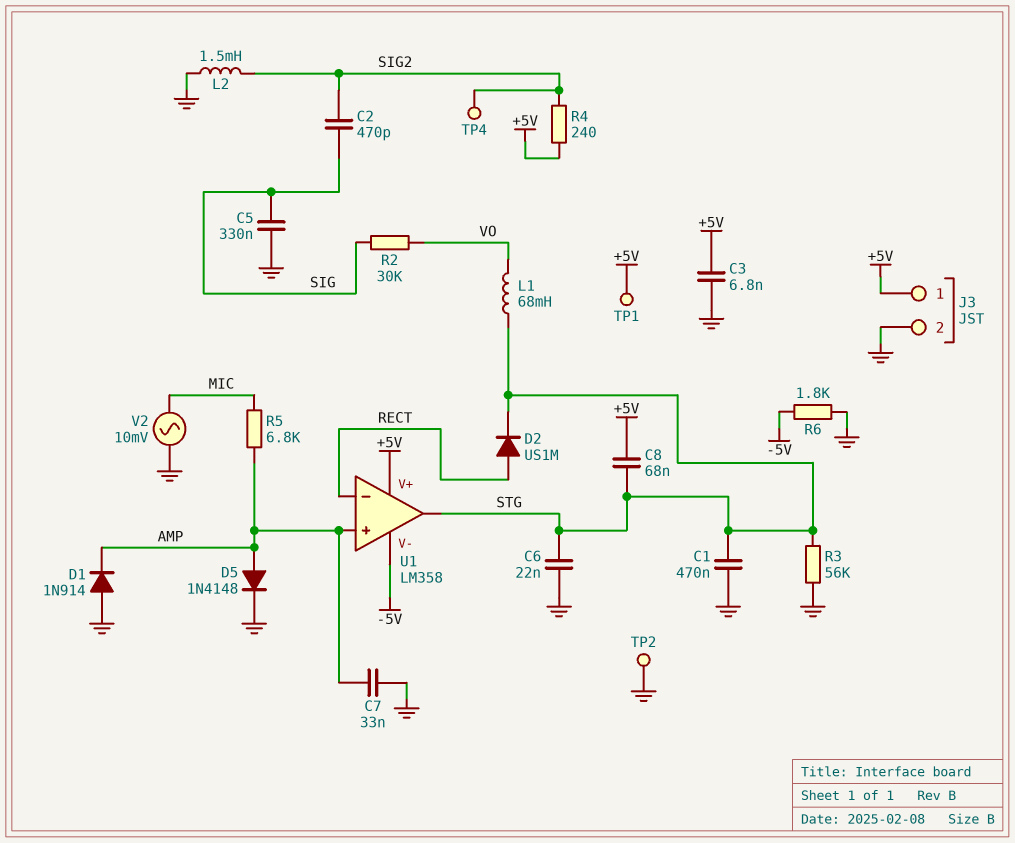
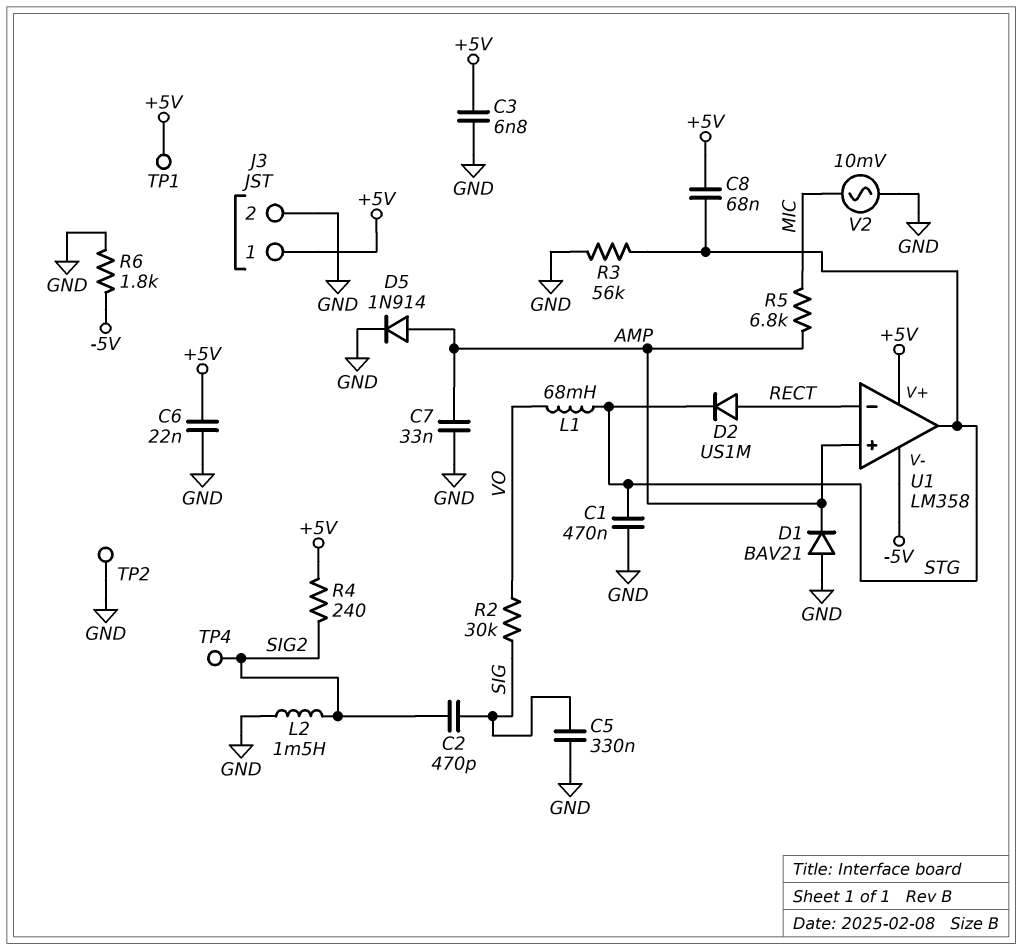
C6: 22nF (GND, STG) -> 22nF (+5V, GND)
D1: diode 1N914 (A GND, K AMP) -> diode BAV21 (A GND, K AMP)
D5: diode 1N4148 (A AMP, K GND) -> diode 1N914 (A AMP, K GND)

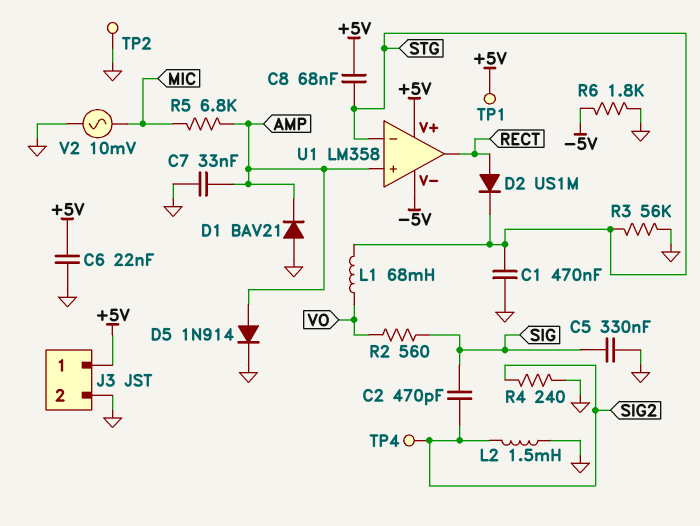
C3: 6.8nF (+5V, GND) -> none
R2: 30k (SIG, VO) -> 560 (SIG, VO)
R4: 240 (+5V, SIG2) -> 240 (GND, SIG2)
U1 pin in-: RECT -> STG
U1 pin out: STG -> RECT

